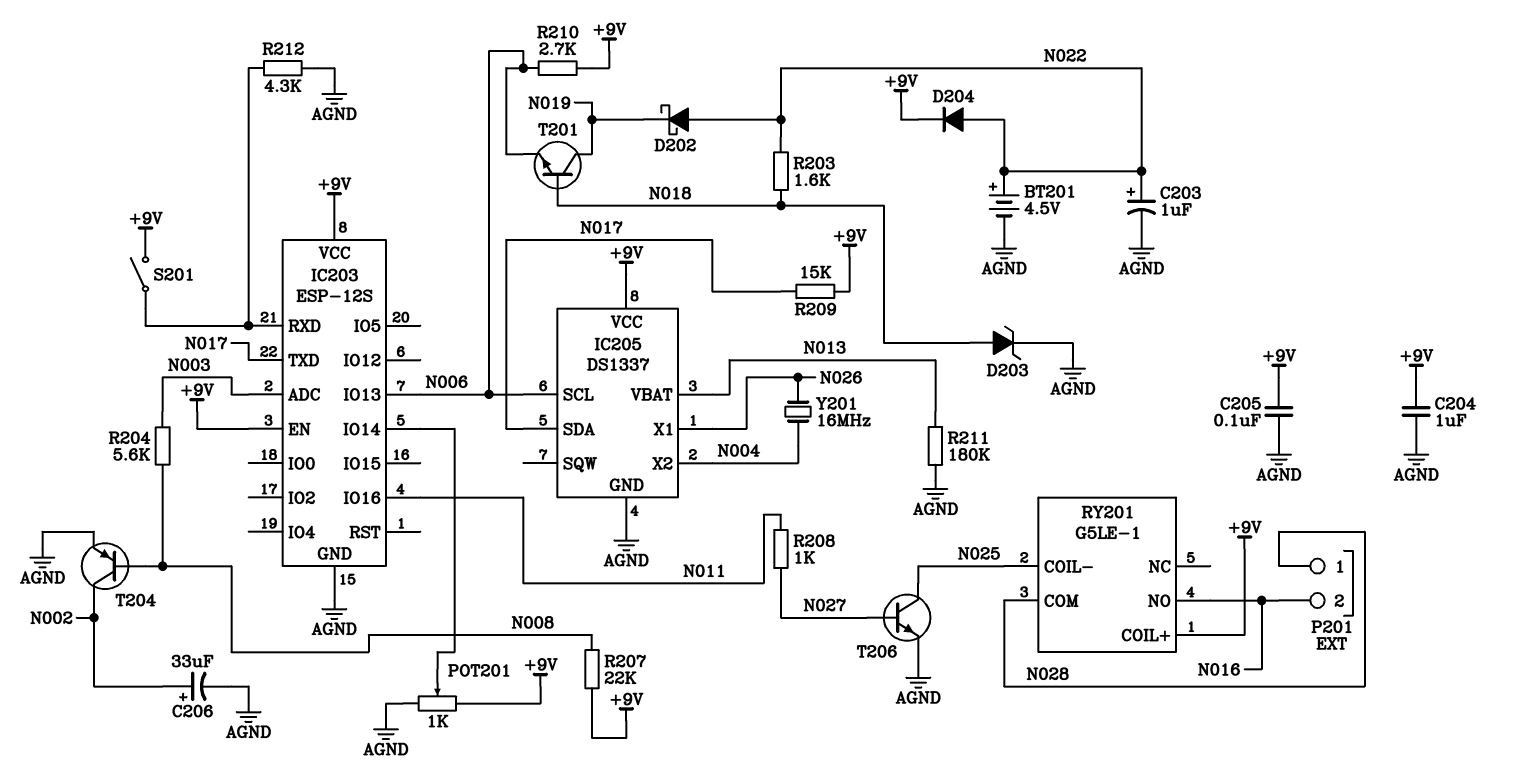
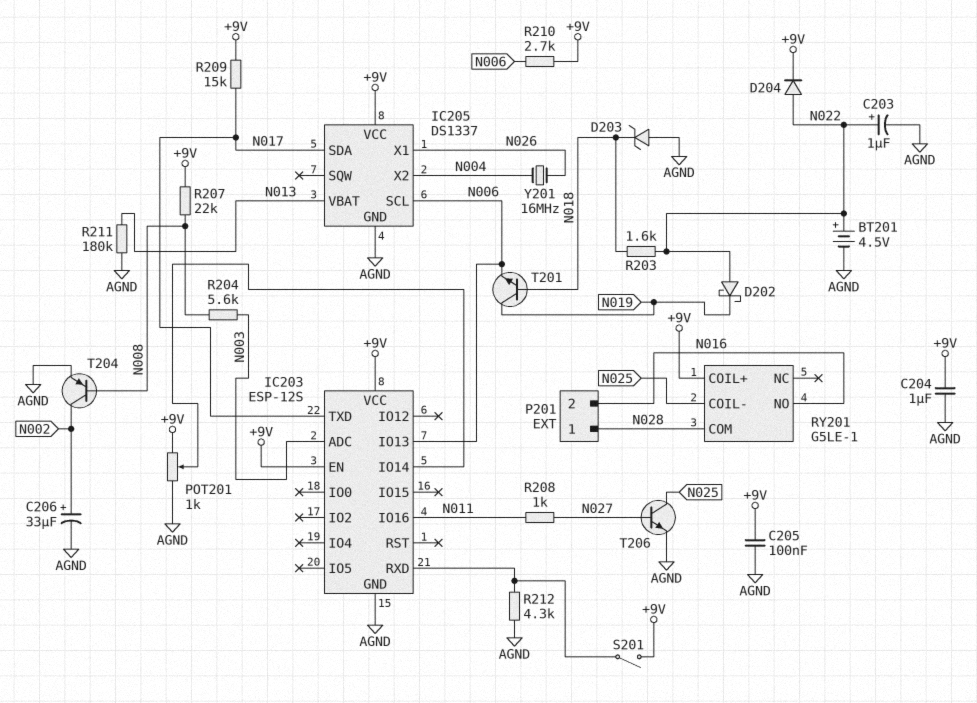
D203: zener (A N018, K AGND) -> zener (A AGND, K N018)

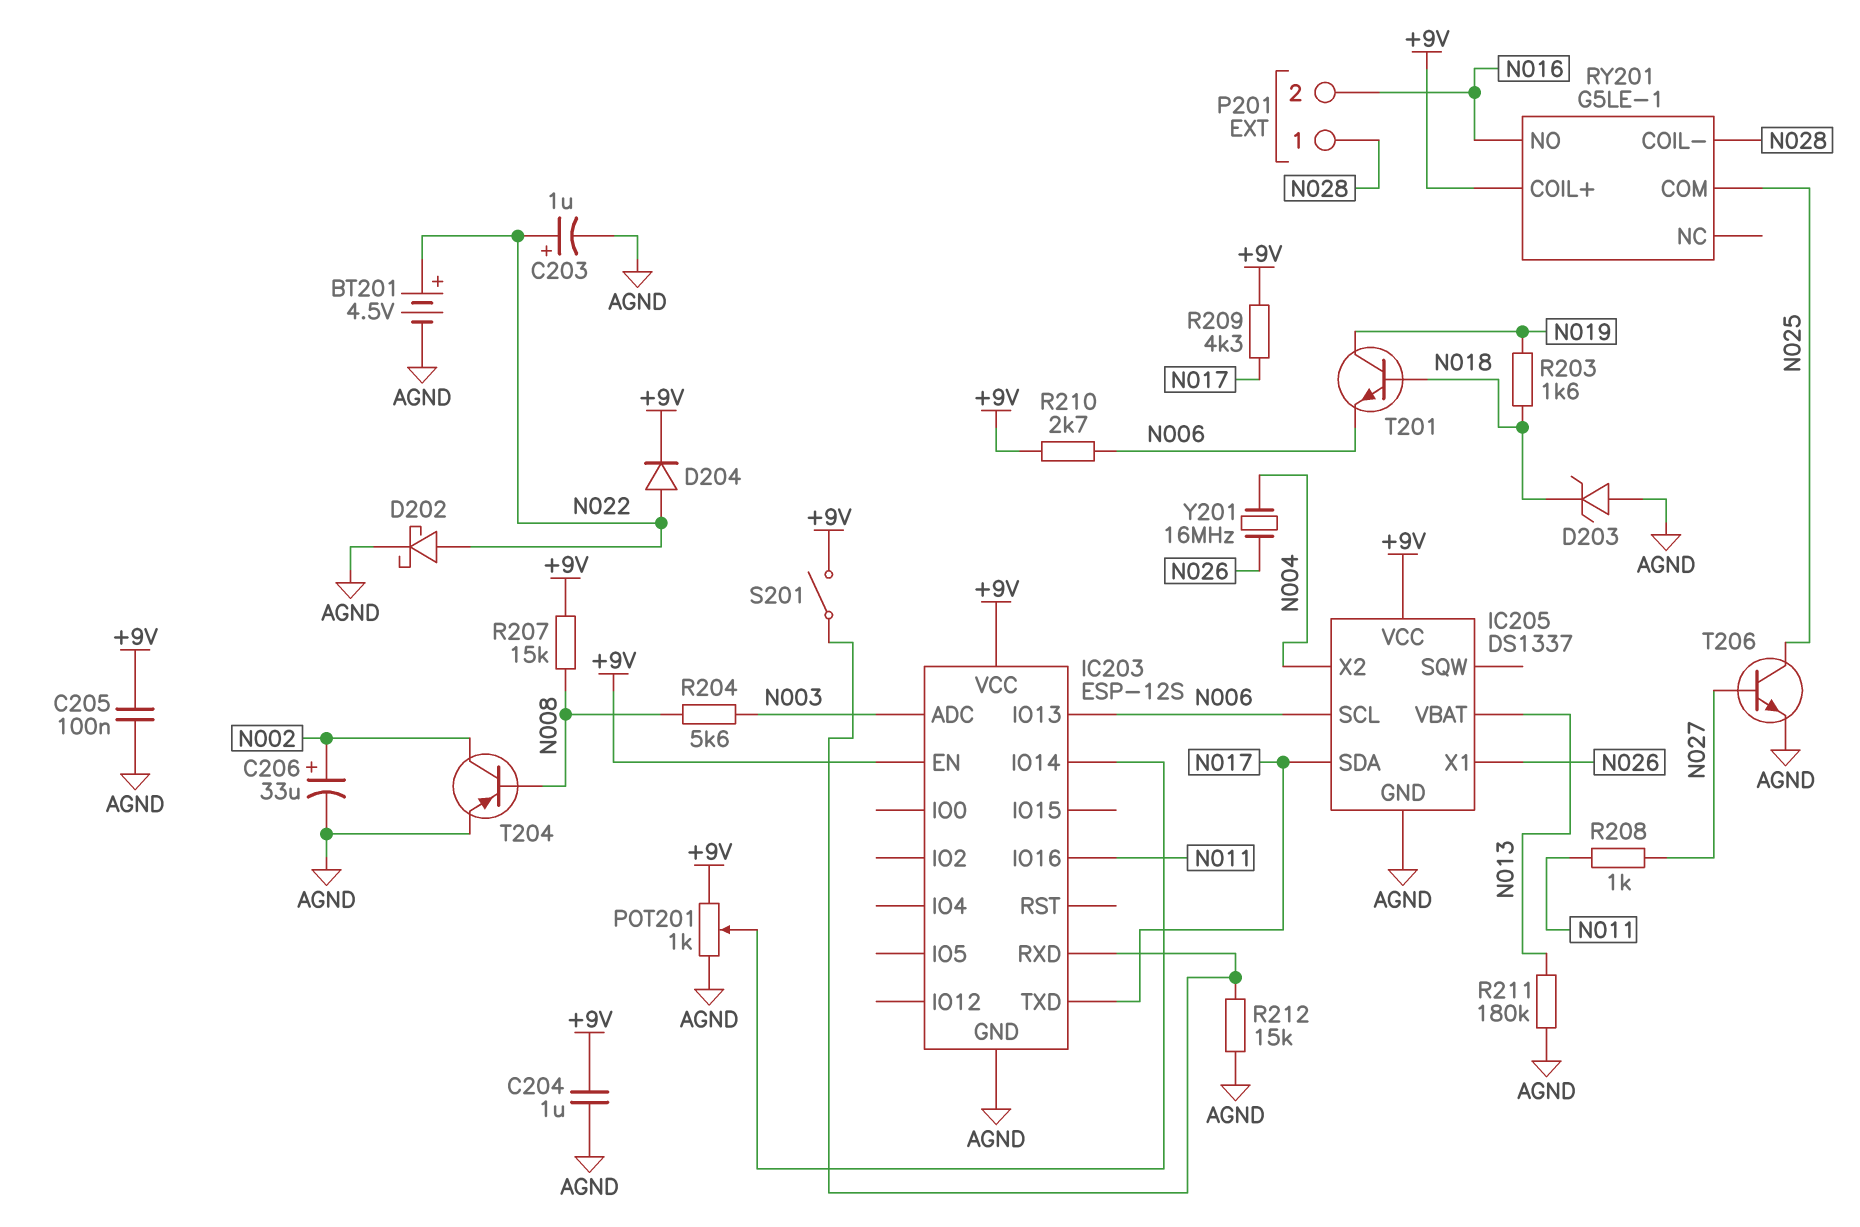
D202: schottky (A N022, K N019) -> schottky (A N022, K AGND)
R203: 1.6k (N018, N022) -> 1.6k (N018, N019)
R207: 22k (+9V, N008) -> 15k (+9V, N008)
R209: 15k (+9V, N017) -> 4.3k (+9V, N017)
R212: 4.3k (AGND, IC203/RXD) -> 15k (AGND, IC203/RXD)
RY201 pin COIL-: N025 -> N028
RY201 pin COM: N028 -> N025

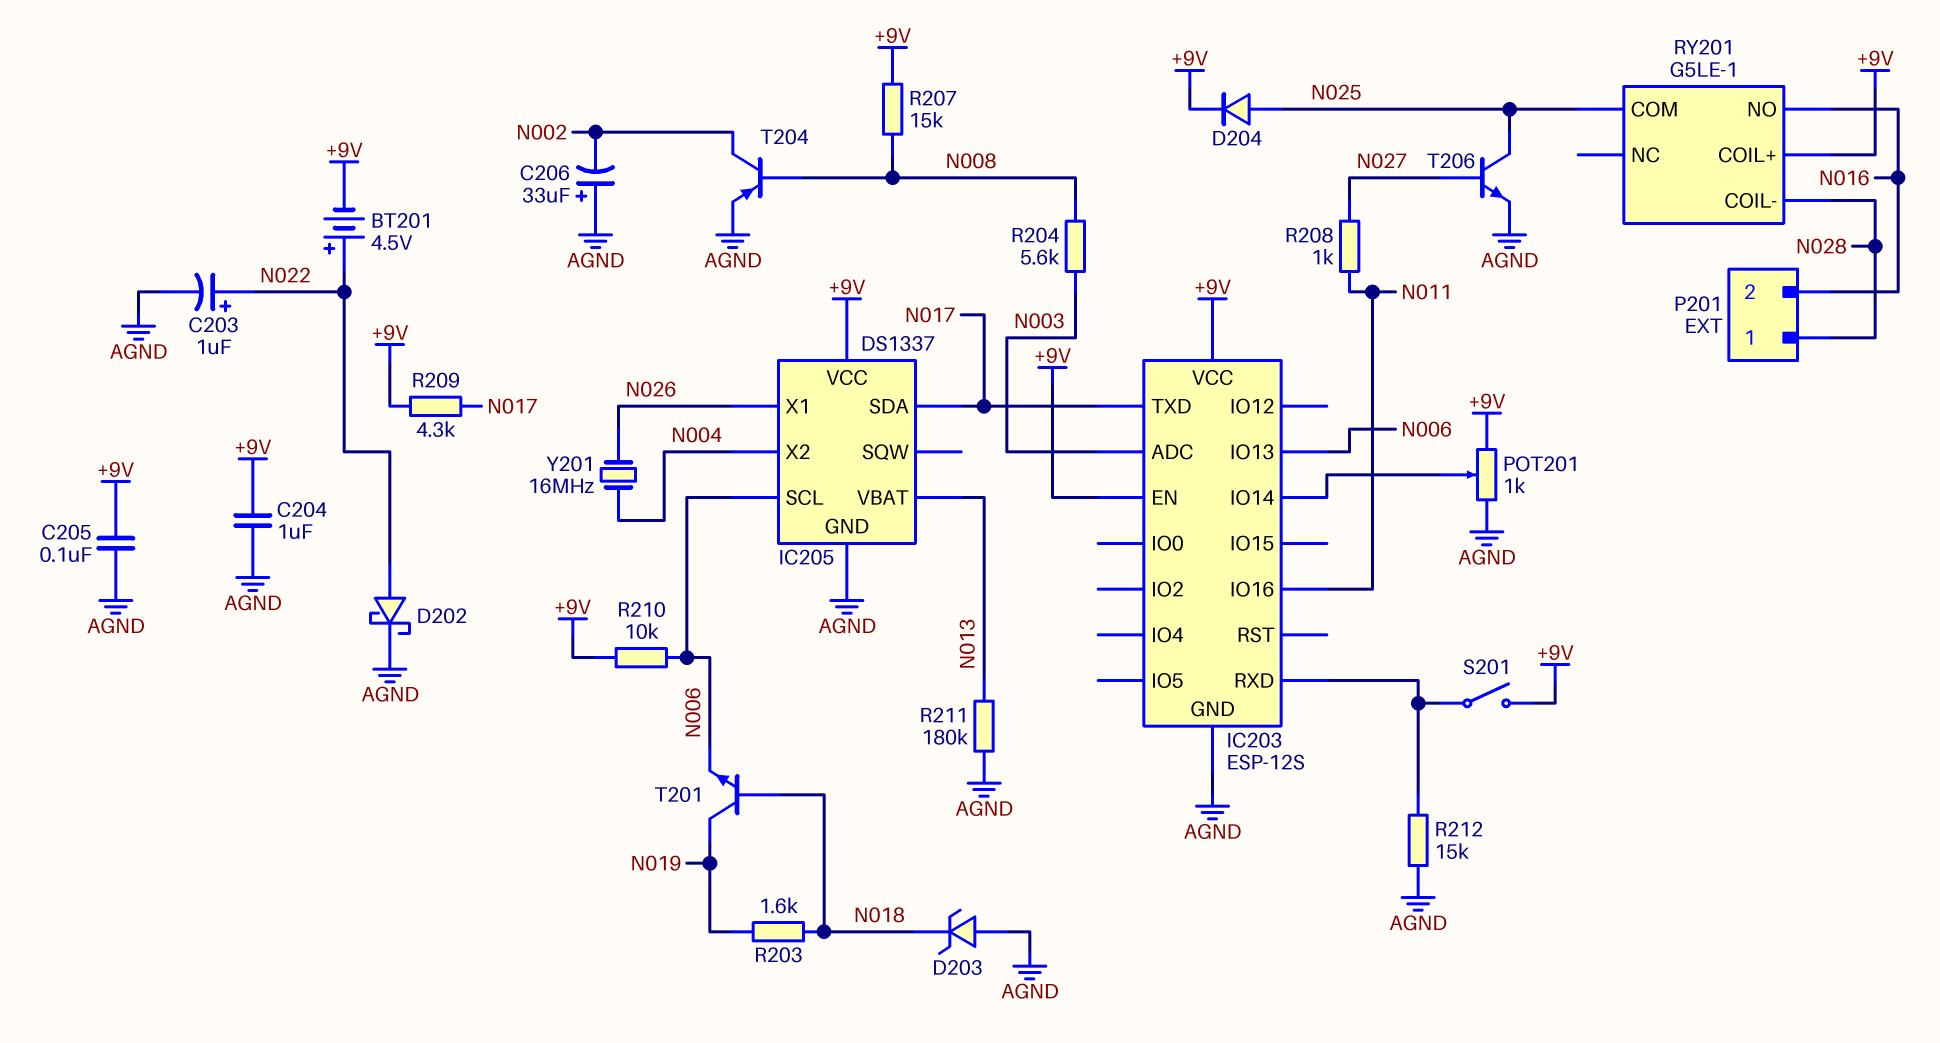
BT201: 4.5V (plus N022, minus AGND) -> 4.5V (plus N022, minus +9V)
C206: 33uF (plus N002, minus AGND) -> 33uF (plus AGND, minus N002)
D204: diode (A N022, K +9V) -> diode (A N025, K +9V)
R210: 2.7k (+9V, N006) -> 10k (+9V, N006)

